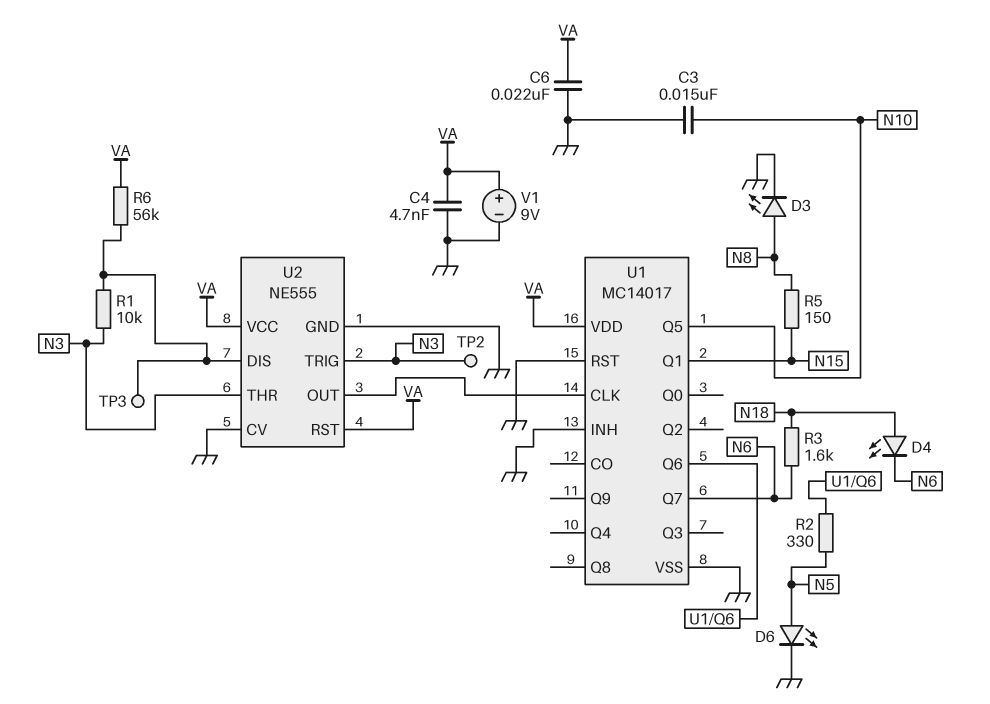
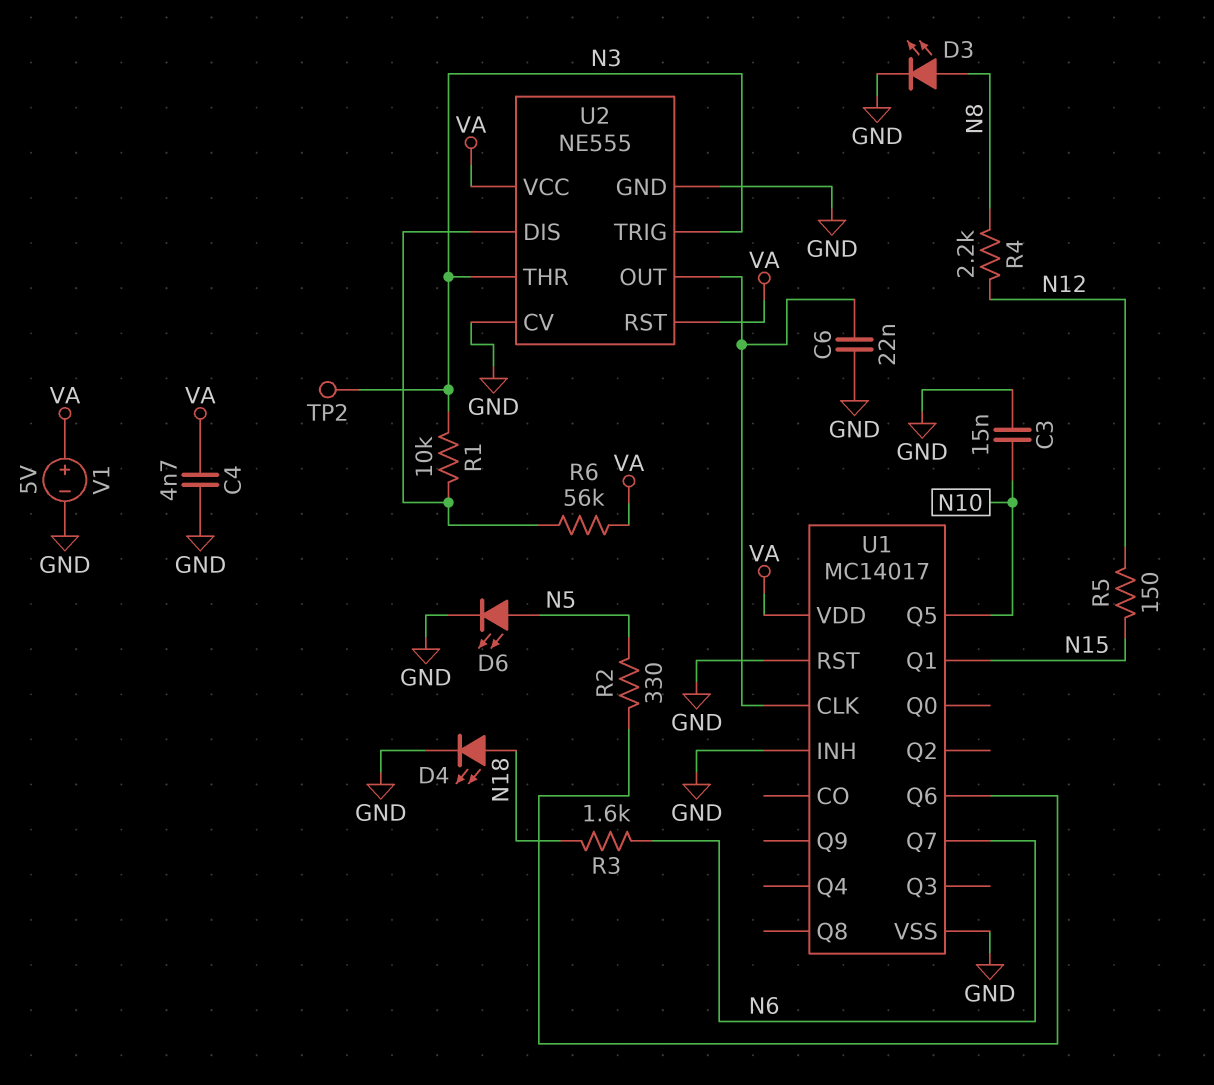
C6: 22nF (GND, VA) -> 22nF (GND, U1/CLK)
D4: LED (A N18, K N6) -> LED (A N18, K GND)
R4: none -> 2.2k (N8, N12)
R5: 150 (N8, N15) -> 150 (N12, N15)
TP3: test point (U2/DIS) -> none
V1: 9V (plus VA, minus GND) -> 5V (plus VA, minus GND)

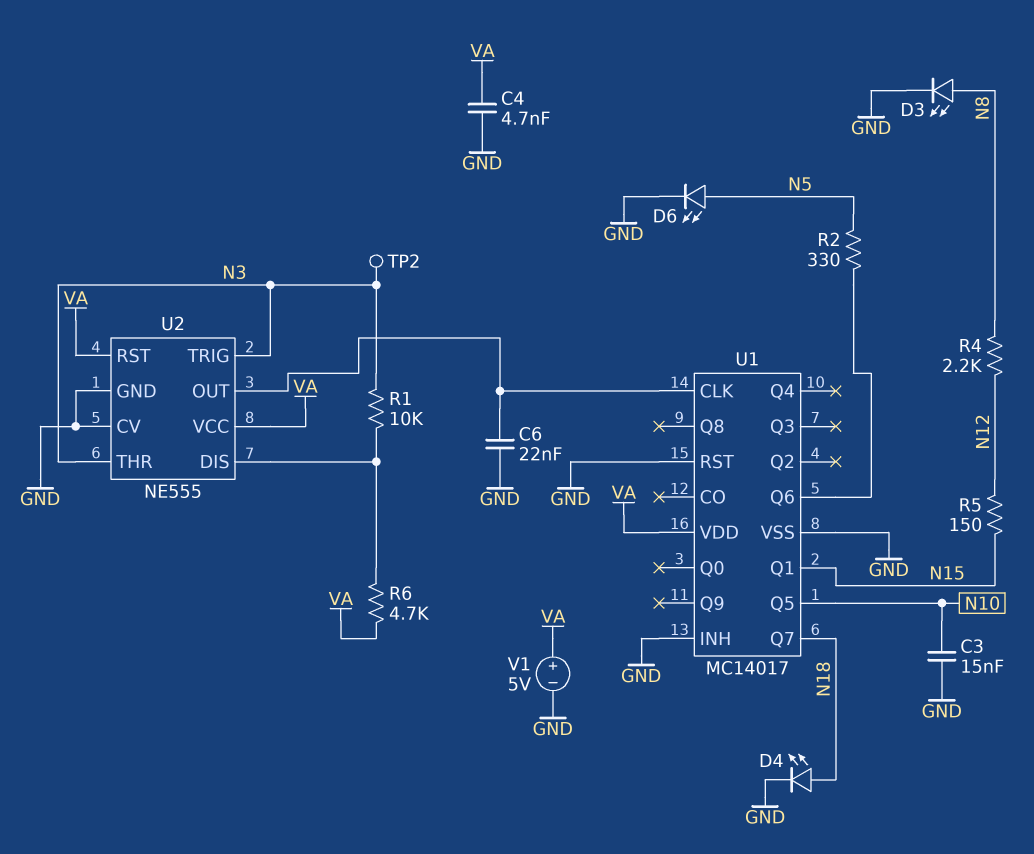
R3: 1.6k (N6, N18) -> none
R6: 56k (U2/DIS, VA) -> 4.7k (U2/DIS, VA)
U1 pin Q7: N6 -> N18

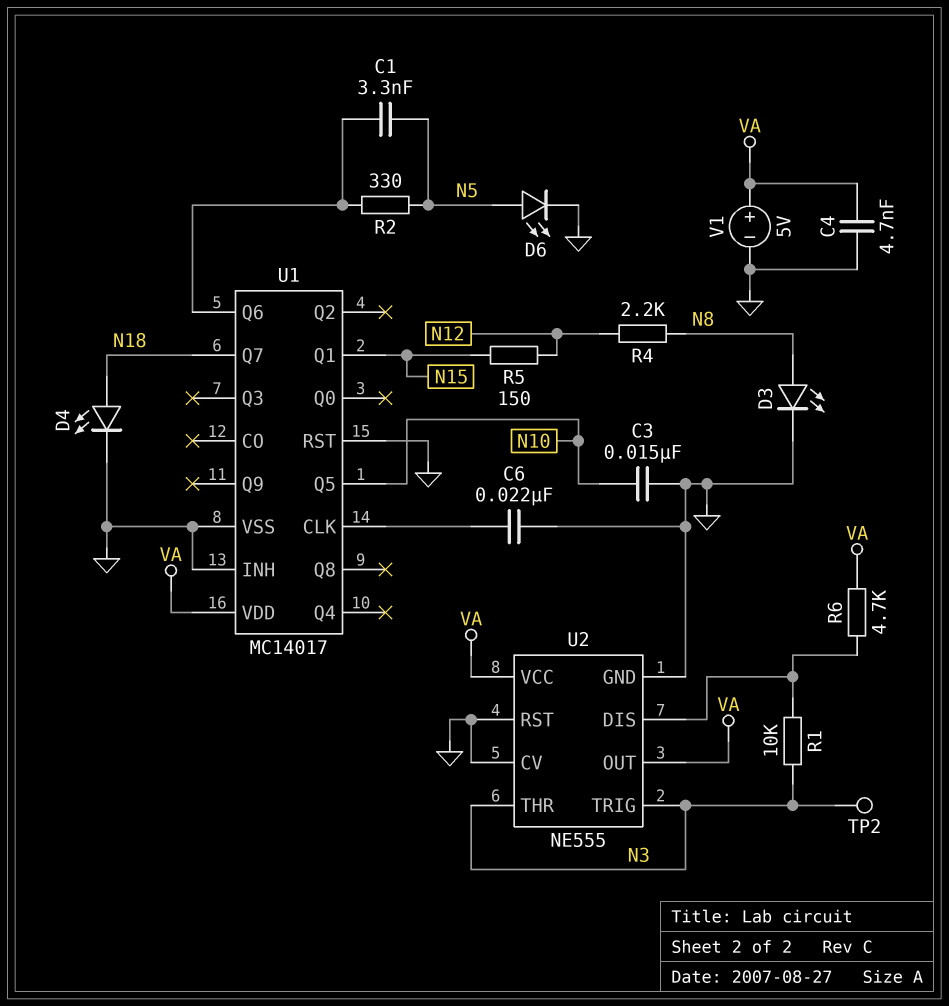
C1: none -> 3.3nF (N5, U1/Q6)
U2 pin OUT: U1/CLK -> VA
U2 pin RST: VA -> GND

